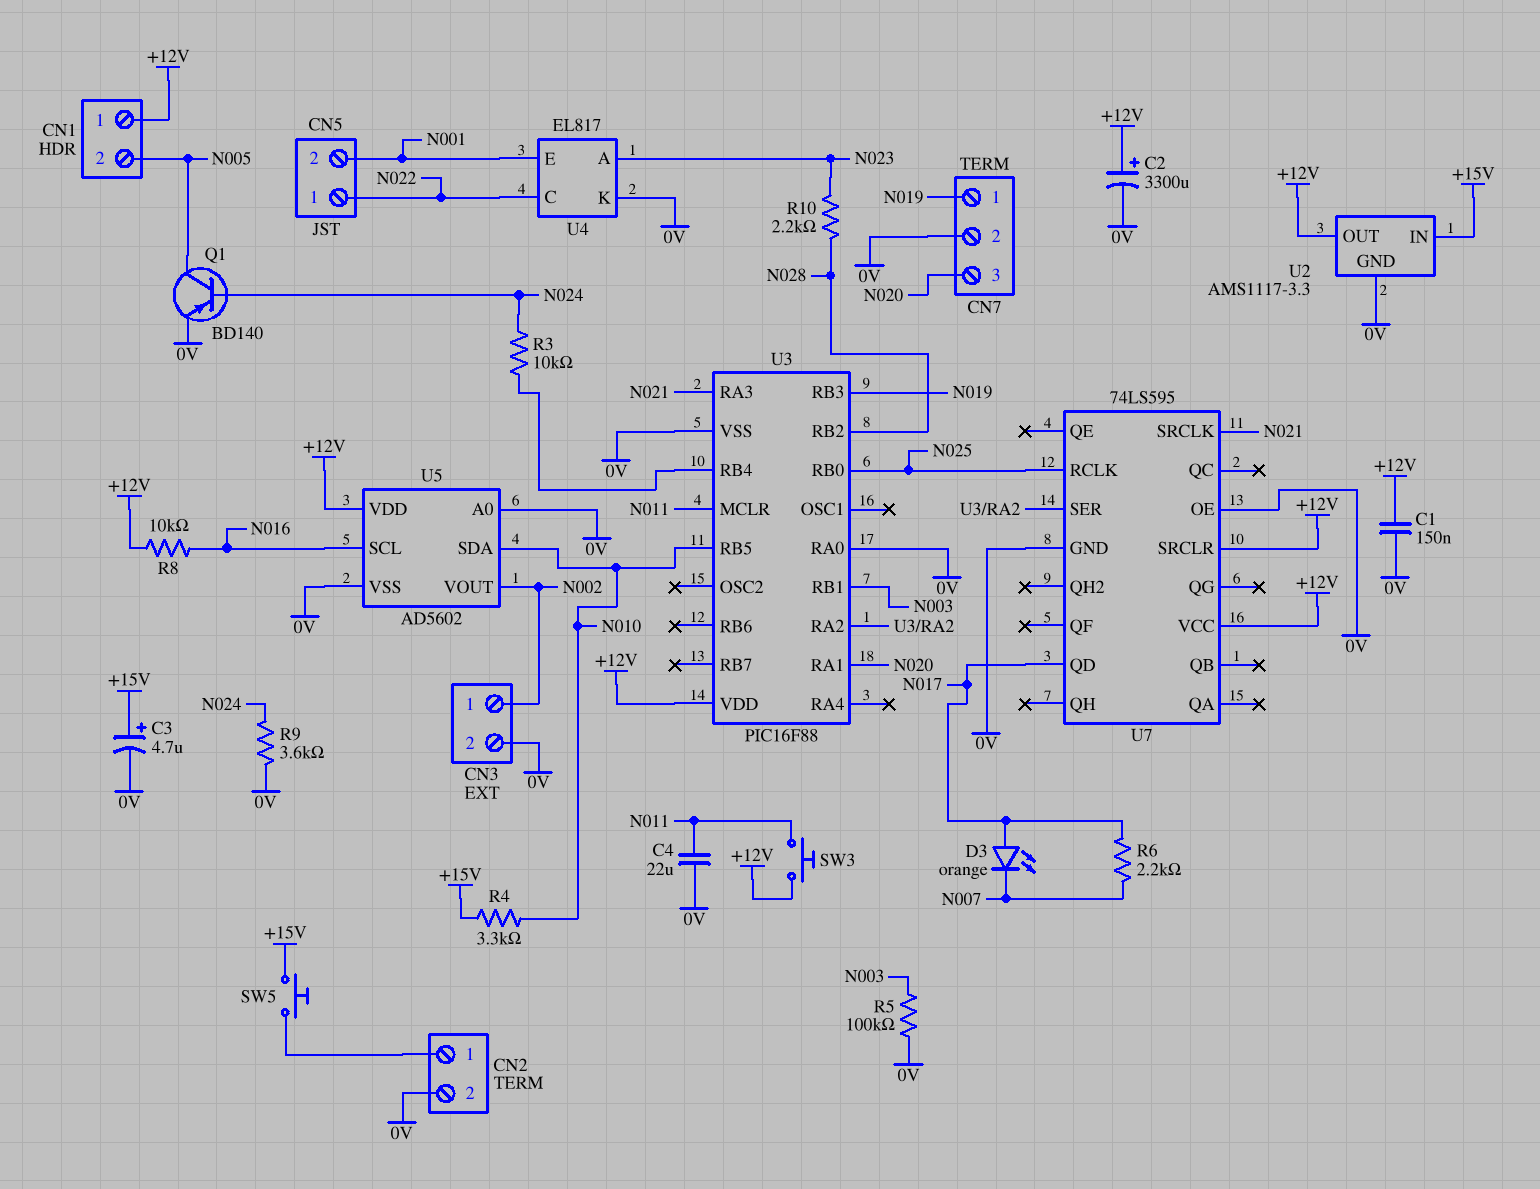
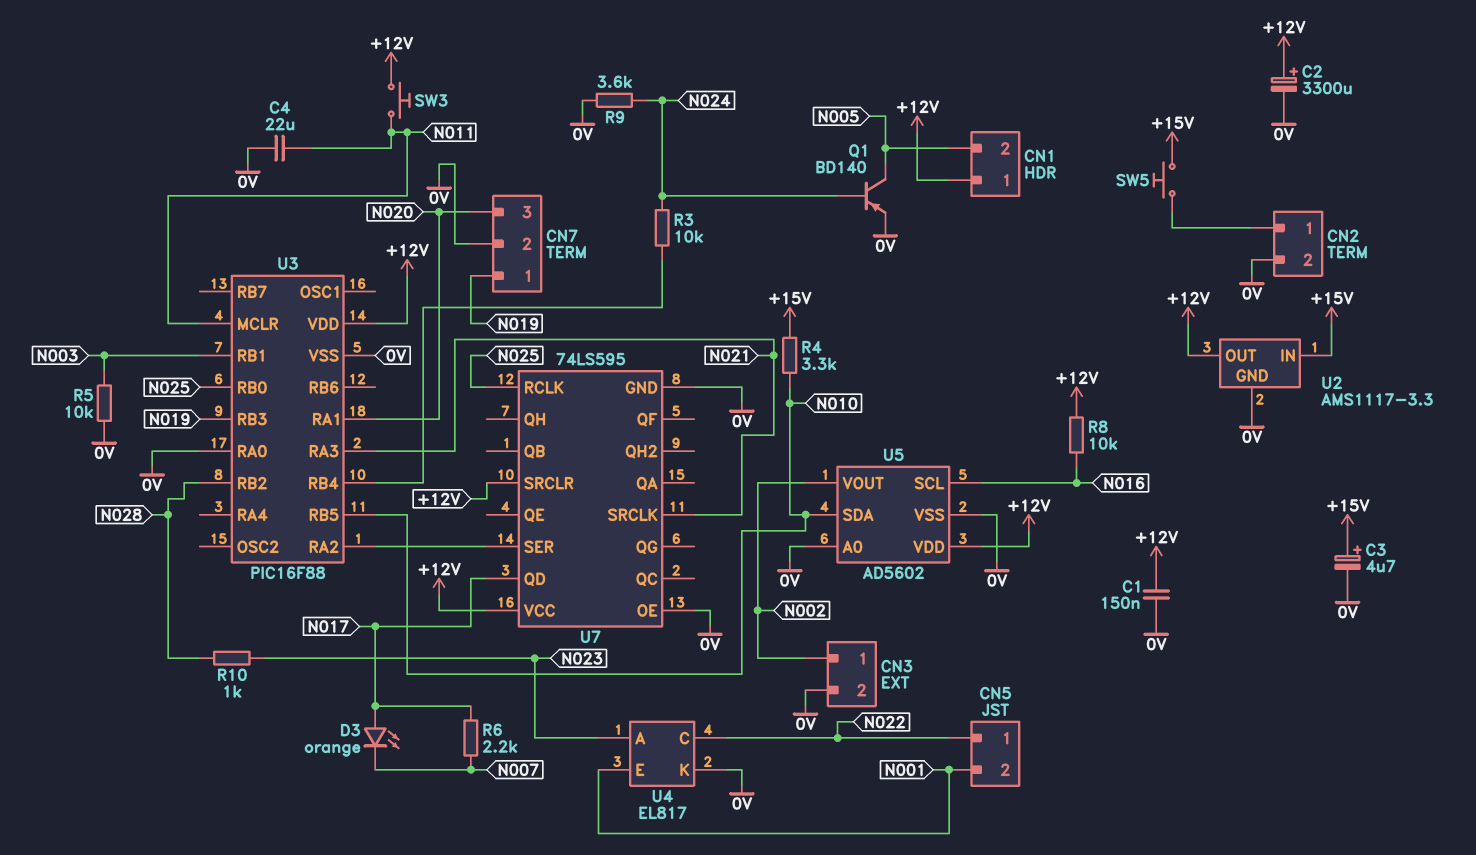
R5: 100k (0V, N003) -> 10k (0V, N003)
R10: 2.2k (N023, N028) -> 1k (N023, N028)

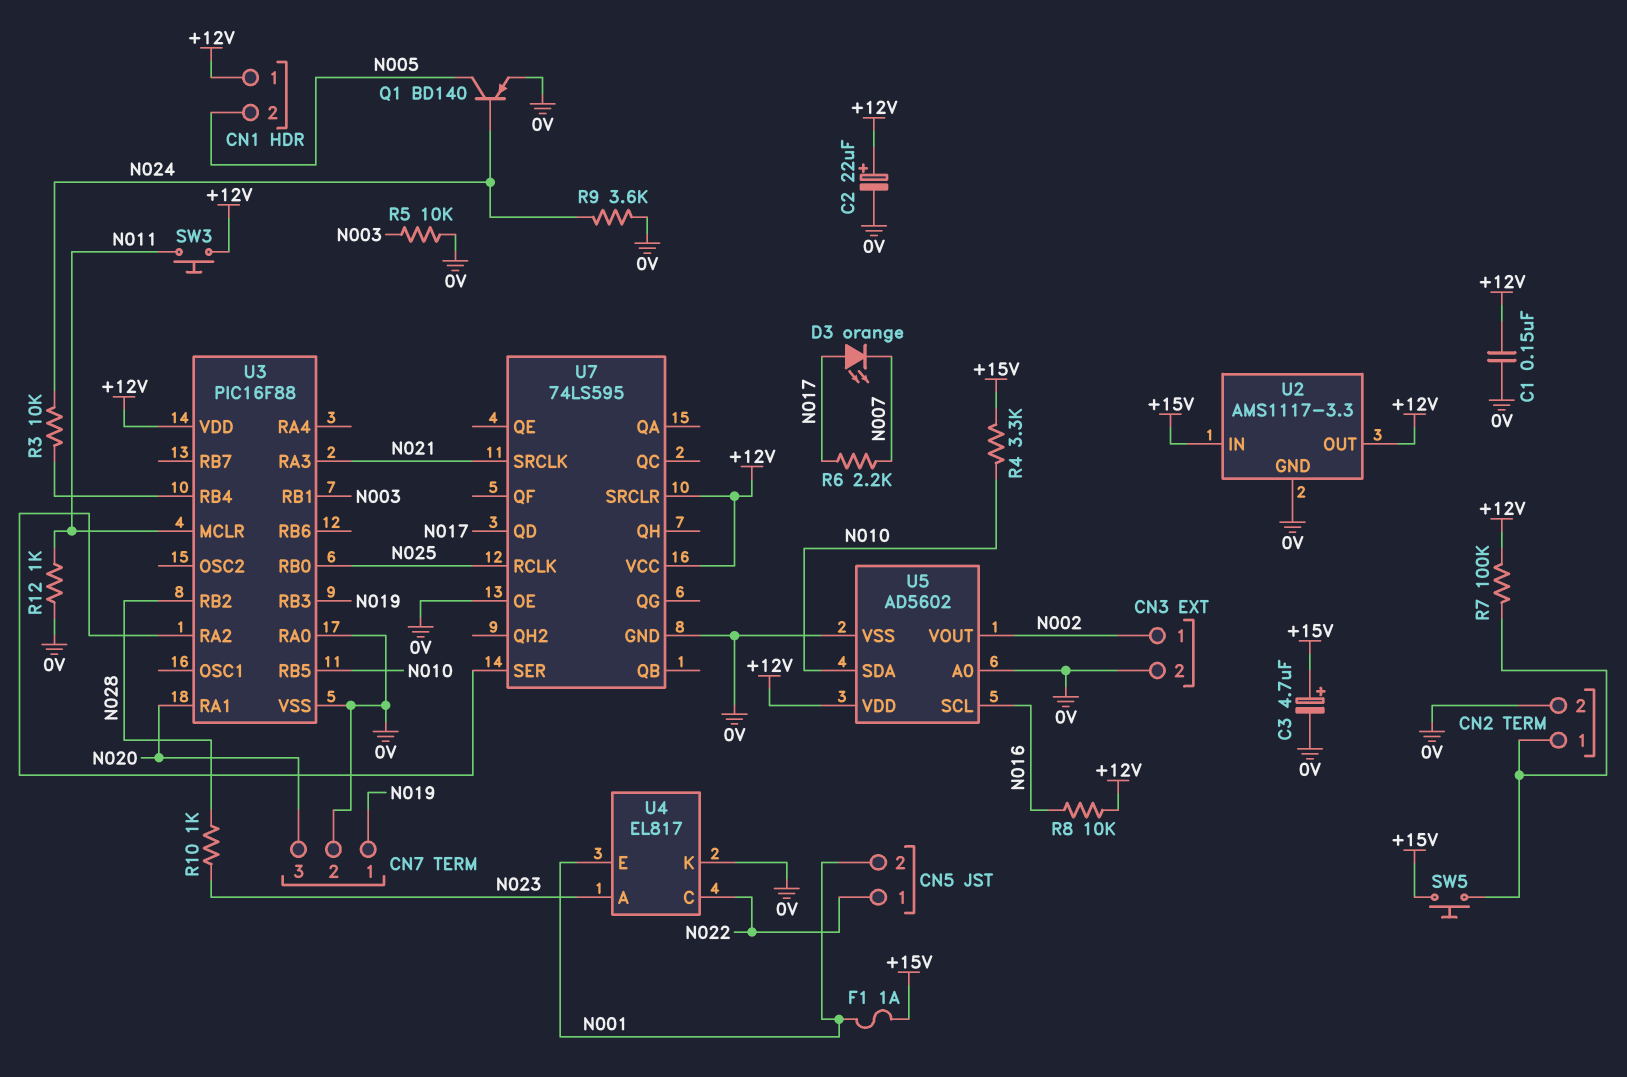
C2: 3300uF (plus +12V, minus 0V) -> 22uF (plus +12V, minus 0V)
C4: 22uF (0V, N011) -> none
F1: none -> 1A (+15V, N001)
R7: none -> 100k (+12V, CN2/1)
R12: none -> 1k (0V, N011)

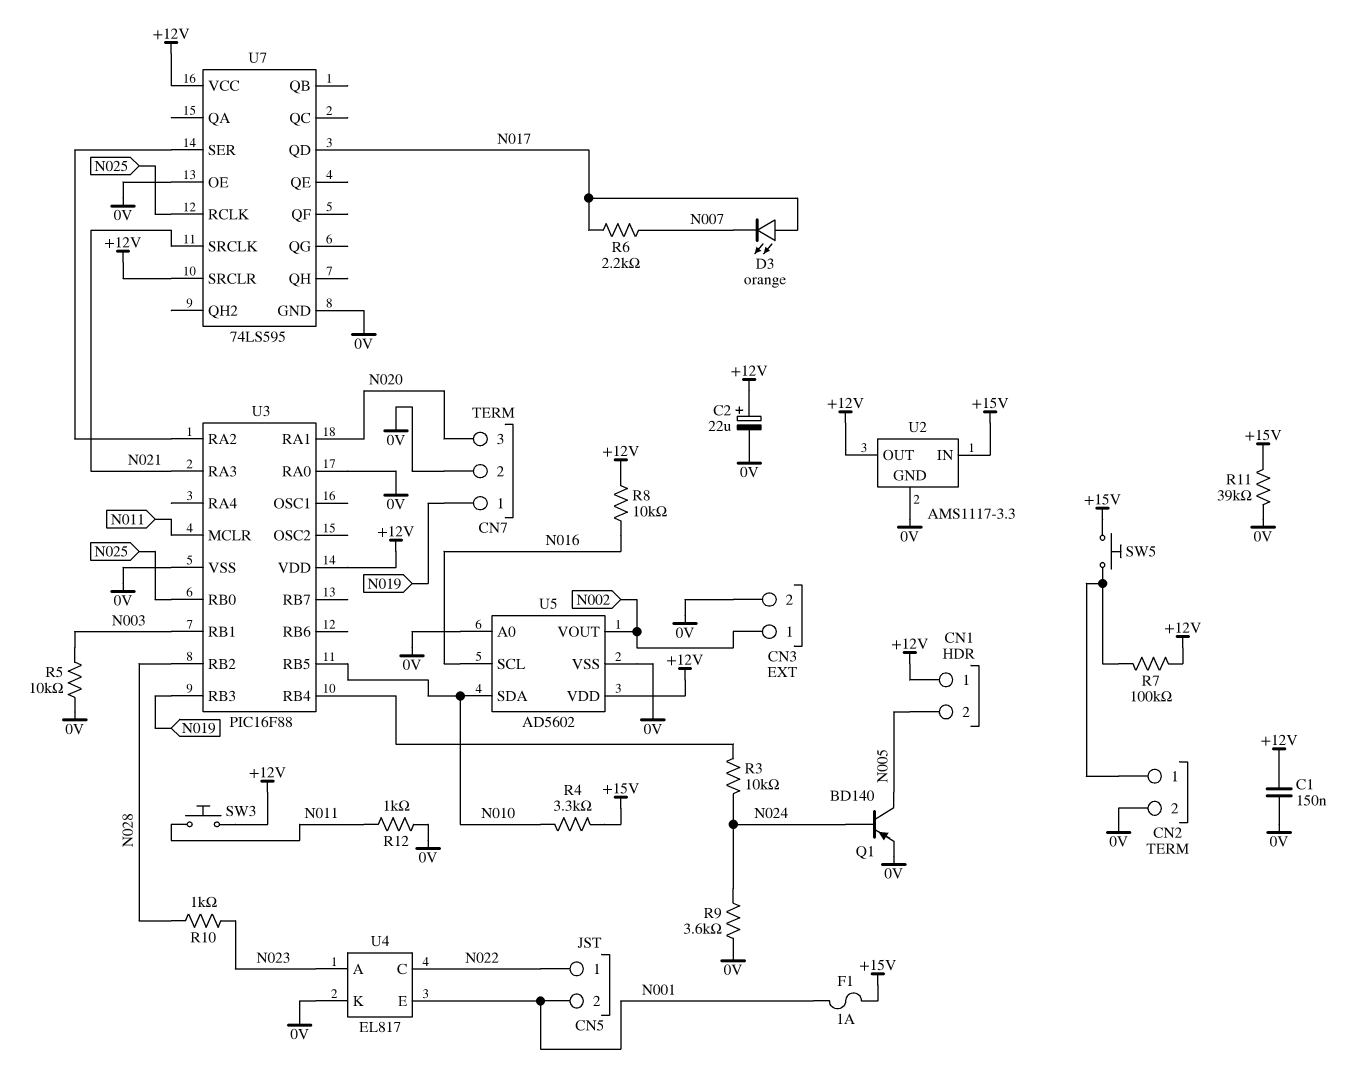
C3: 4.7uF (plus +15V, minus 0V) -> none
R11: none -> 39k (+15V, 0V)

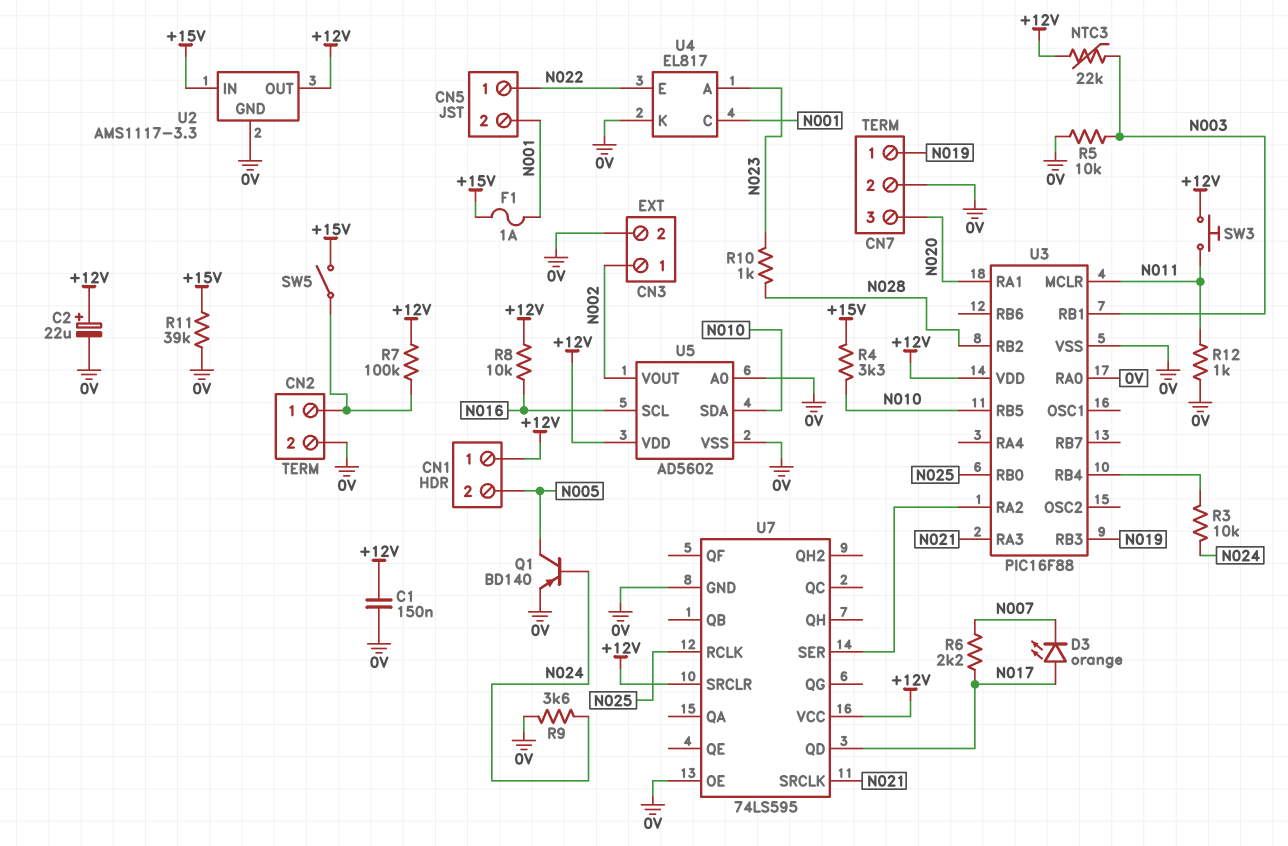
NTC3: none -> 22k (+12V, N003)
SW5: button (+15V, CN2/1) -> switch (+15V, CN2/1)
U4 pin C: N022 -> N001
U4 pin E: N001 -> N022

